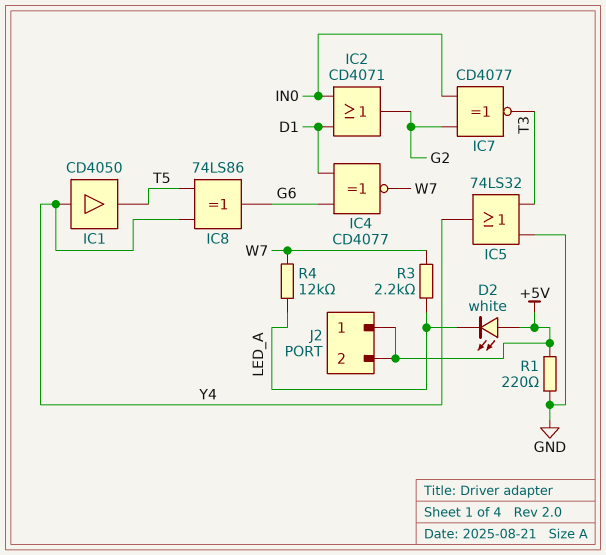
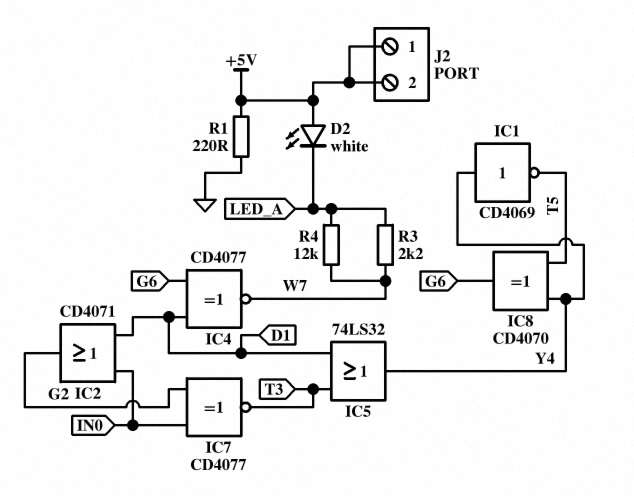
IC1: buffer CD4050 (in Y4, out T5) -> NOT CD4069 (in Y4, out T5)
IC5: OR 74LS32 (in GND, in T3, out Y4) -> OR 74LS32 (in D1, in T3, out Y4)
IC8: XOR 74LS86 (in T5, in Y4, out G6) -> XOR CD4070 (in T5, in Y4, out G6)

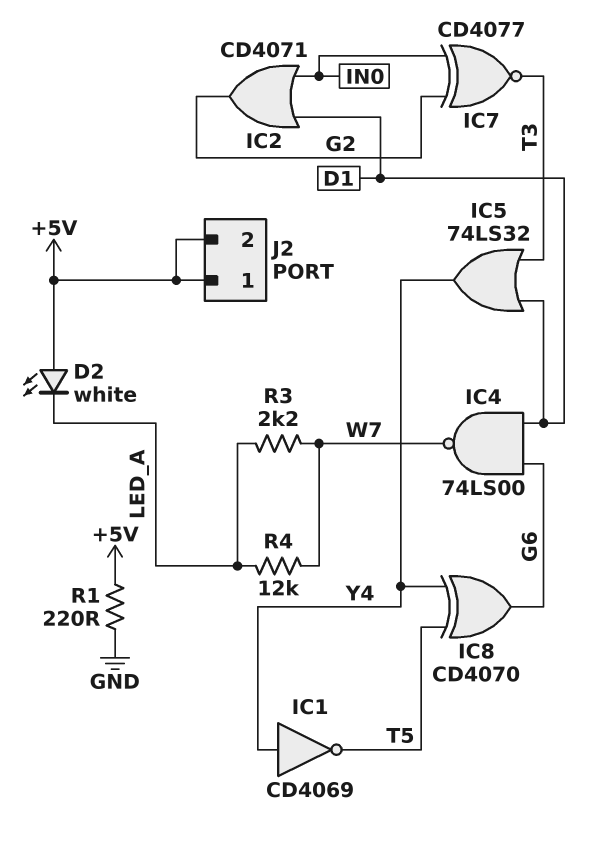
IC4: XNOR CD4077 (in D1, in G6, out W7) -> NAND 74LS00 (in D1, in G6, out W7)

